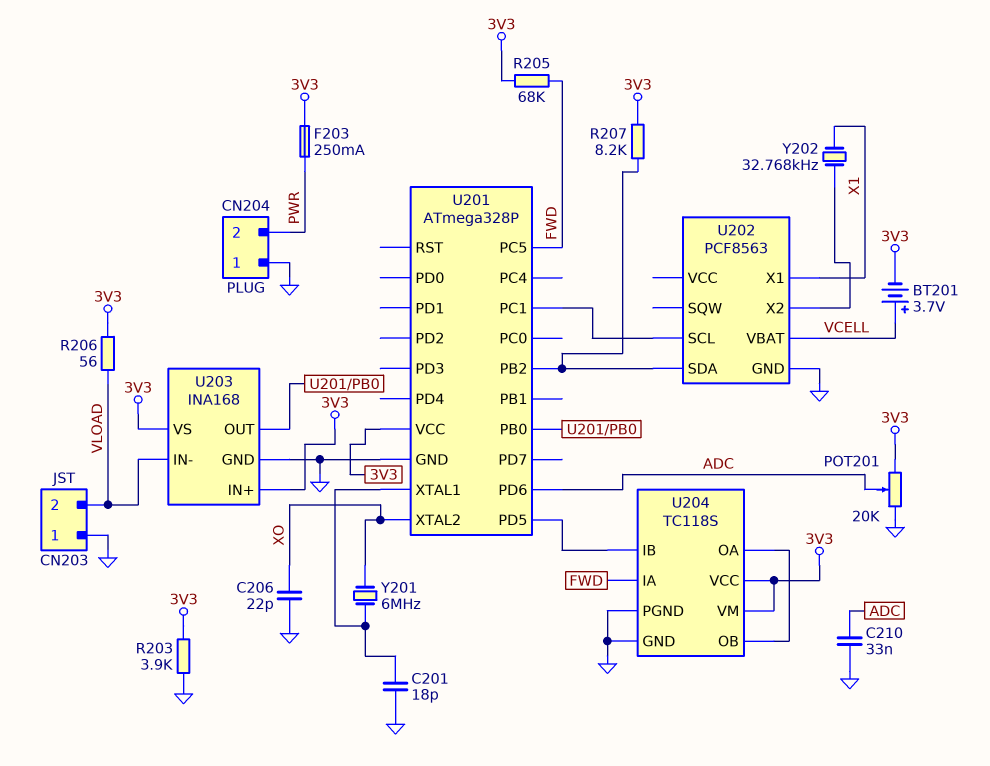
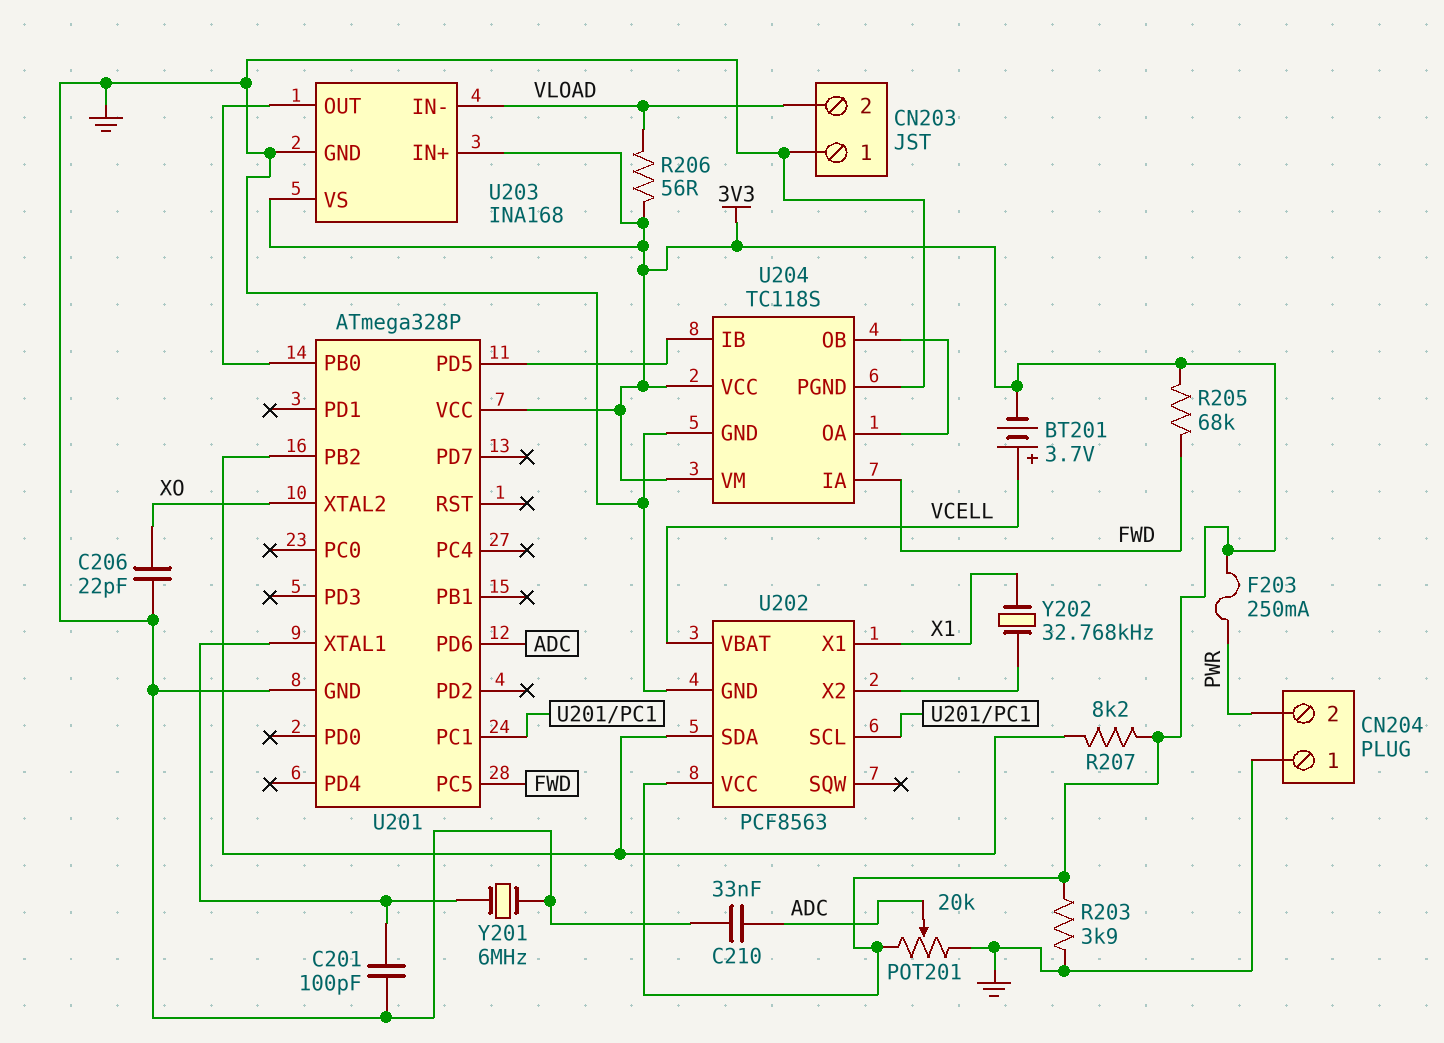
C201: 18pF (GND, U201/XTAL1) -> 100pF (GND, U201/XTAL1)
U202 pin VCC: none -> 3V3
Y201: 6MHz (U201/XTAL1, XO) -> 6MHz (GND, U201/XTAL1)

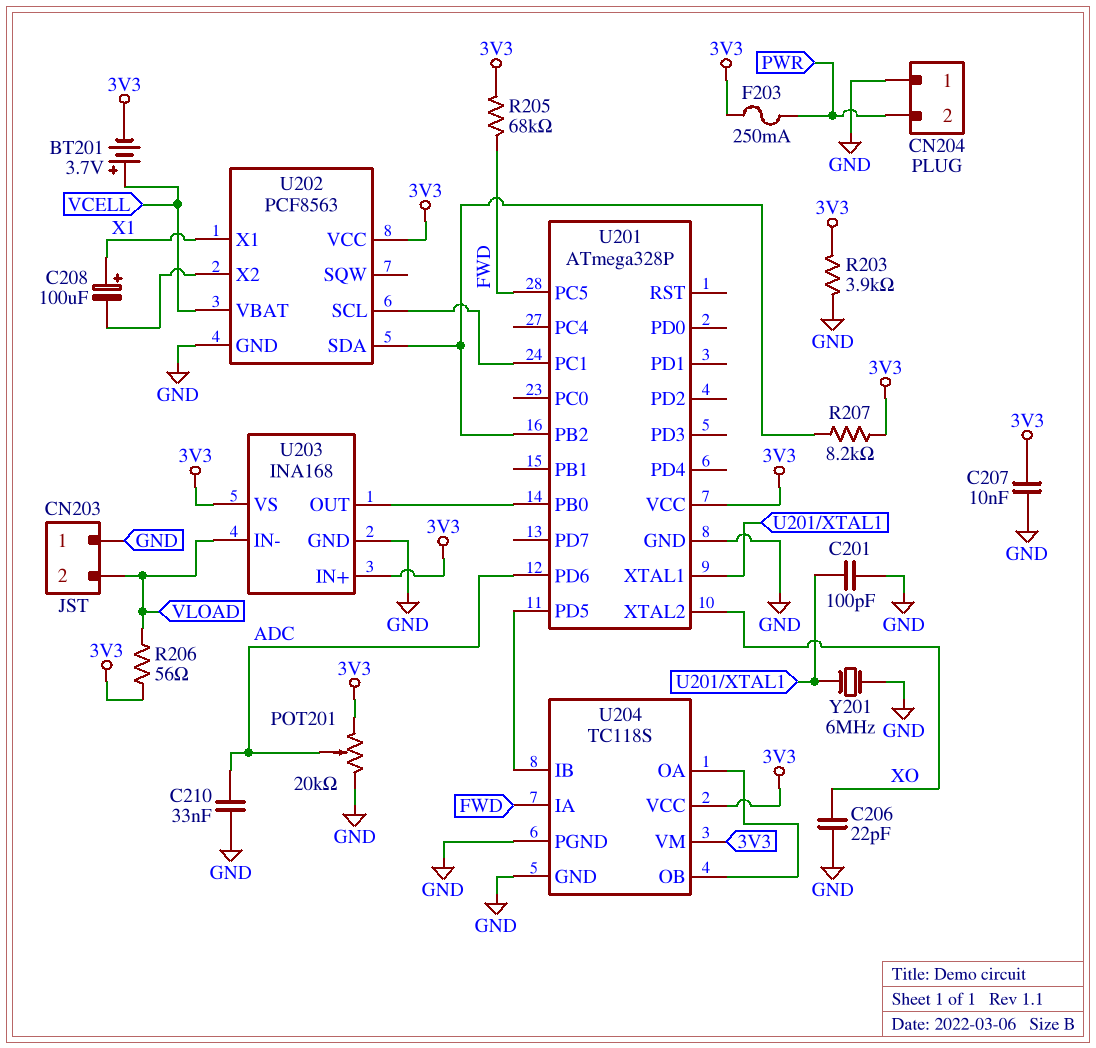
C207: none -> 10nF (3V3, GND)
C208: none -> 100uF (plus X1, minus U202/X2)
Y202: 32.768kHz (U202/X2, X1) -> none

